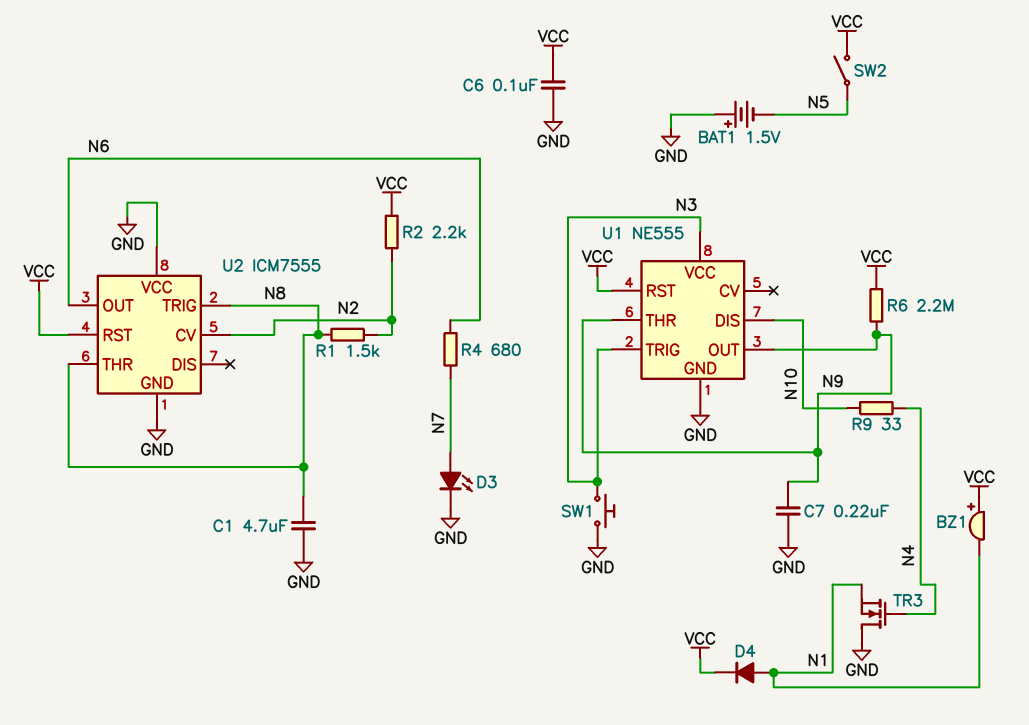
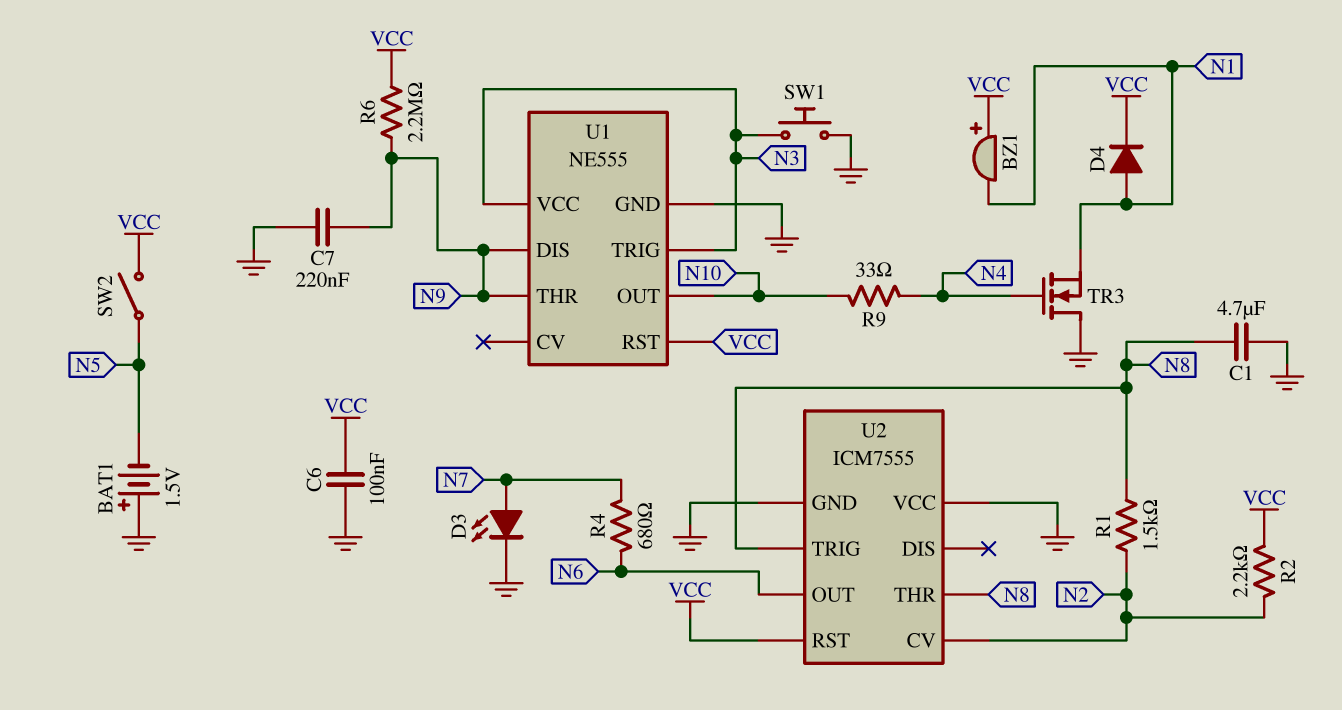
U1 pin DIS: N10 -> N9
U1 pin OUT: N9 -> N10

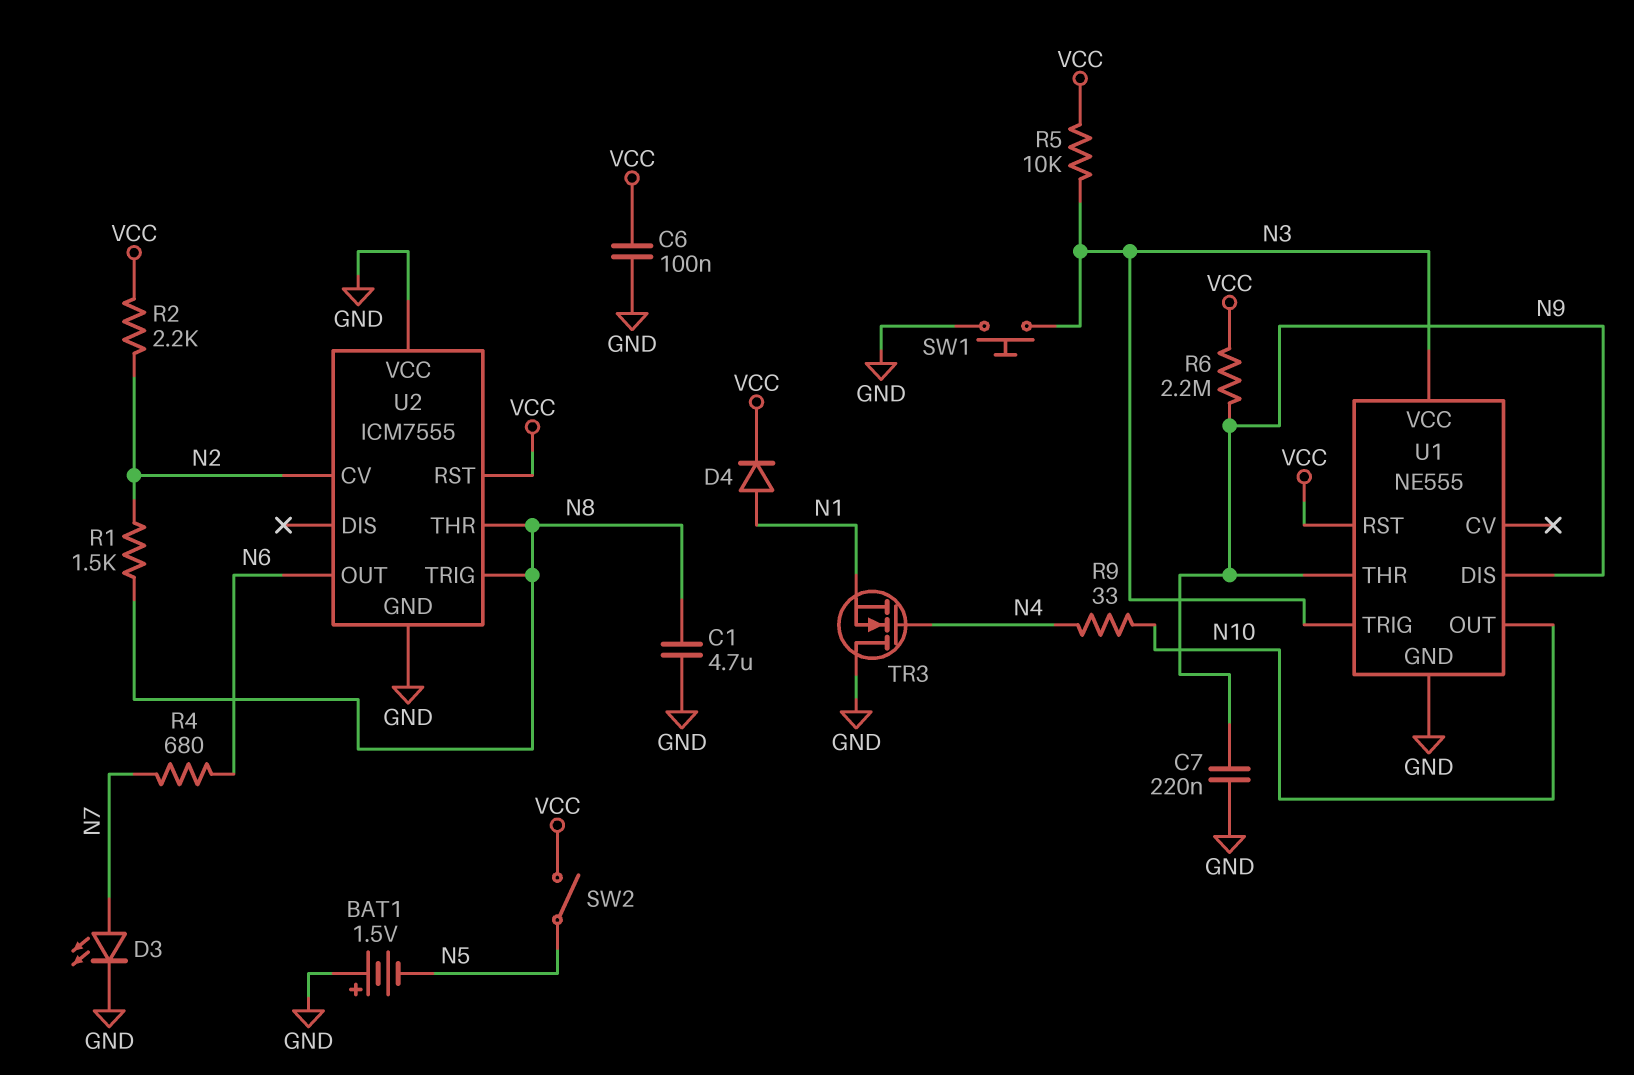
BZ1: buzzer (plus VCC, minus N1) -> none
R5: none -> 10k (N3, VCC)

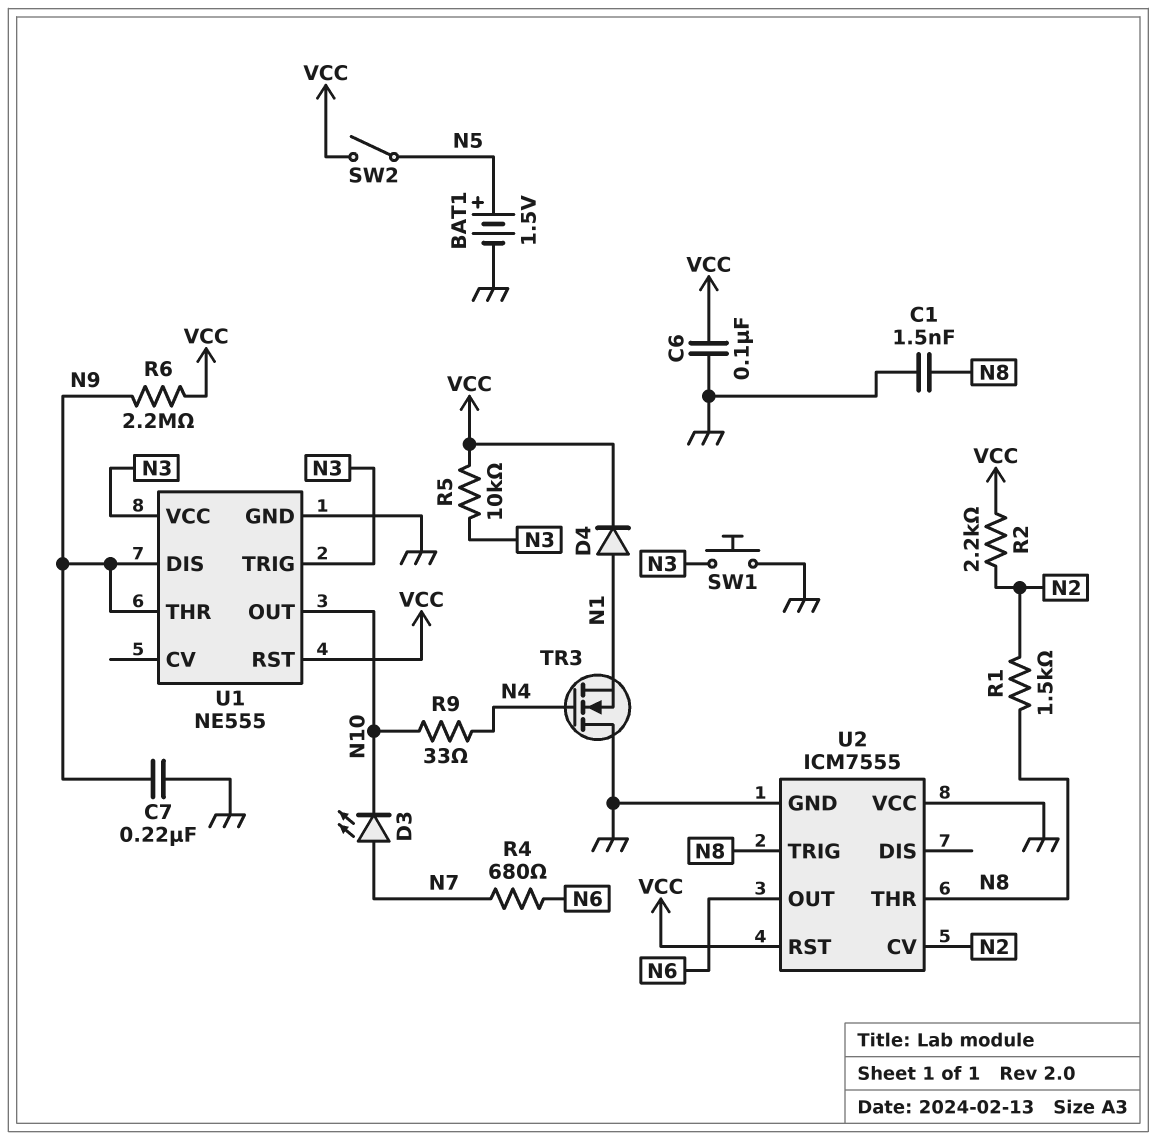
BAT1: 1.5V (plus GND, minus N5) -> 1.5V (plus N5, minus GND)
C1: 4.7uF (GND, N8) -> 1.5nF (GND, N8)
D3: LED (A N7, K GND) -> LED (A N7, K N10)

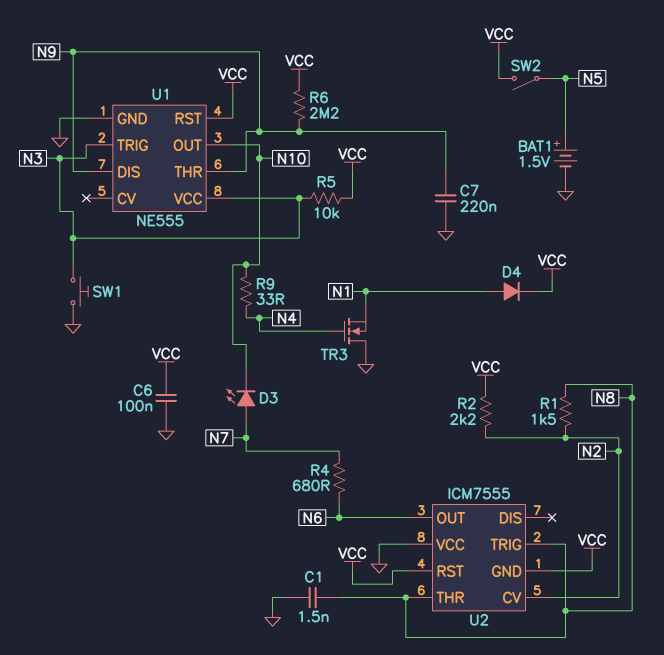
U2 pin GND: GND -> VCC

